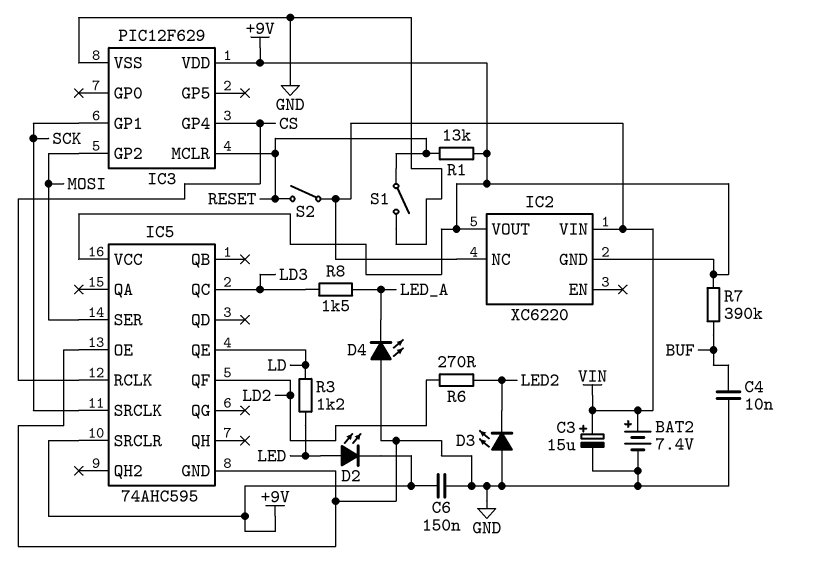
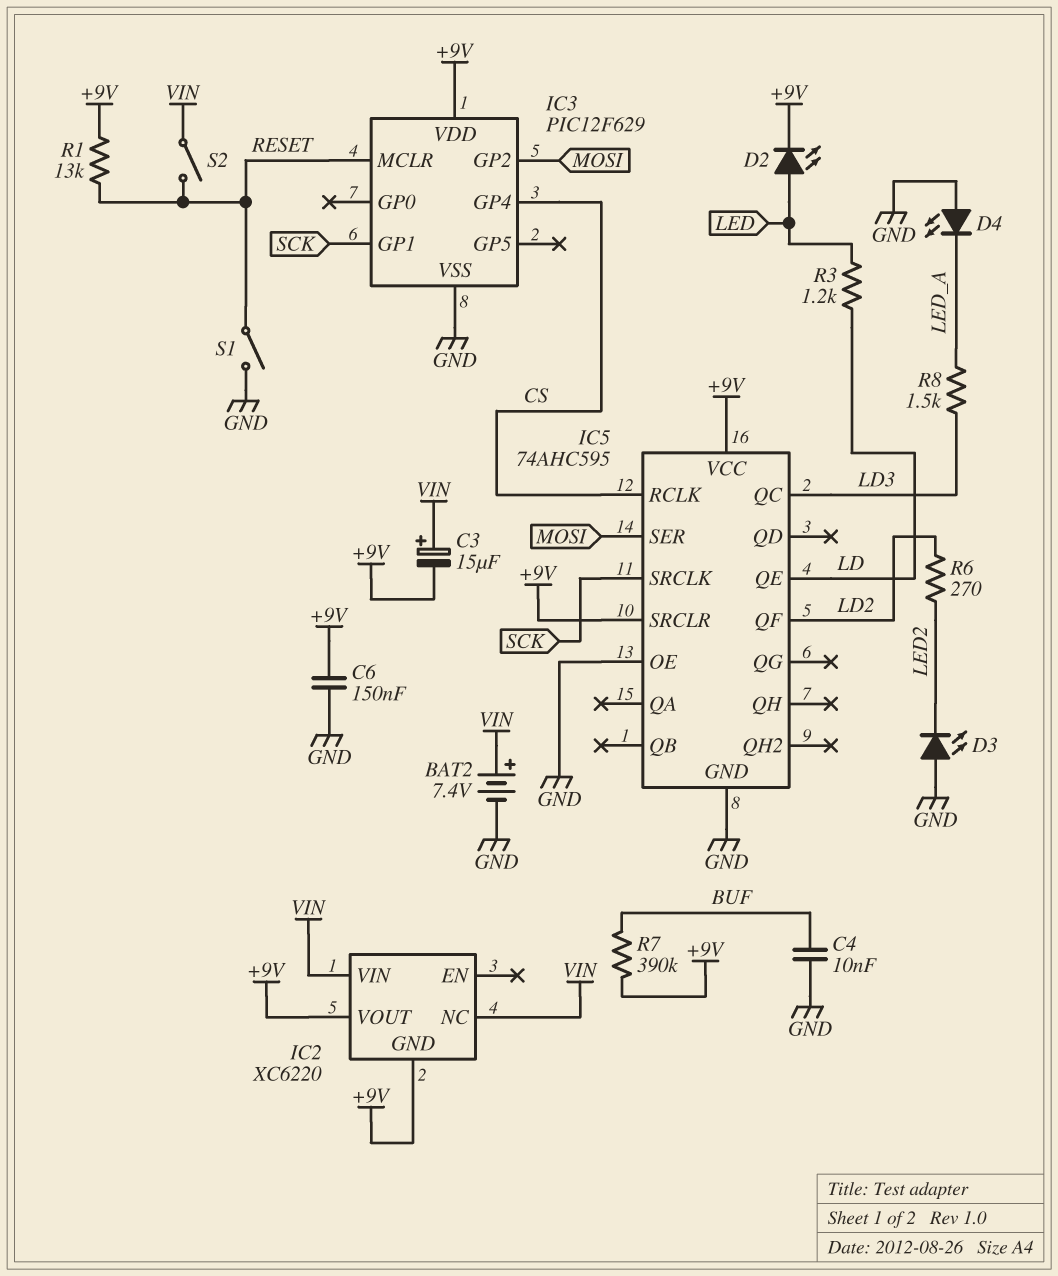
C3: 15uF (plus VIN, minus GND) -> 15uF (plus VIN, minus +9V)

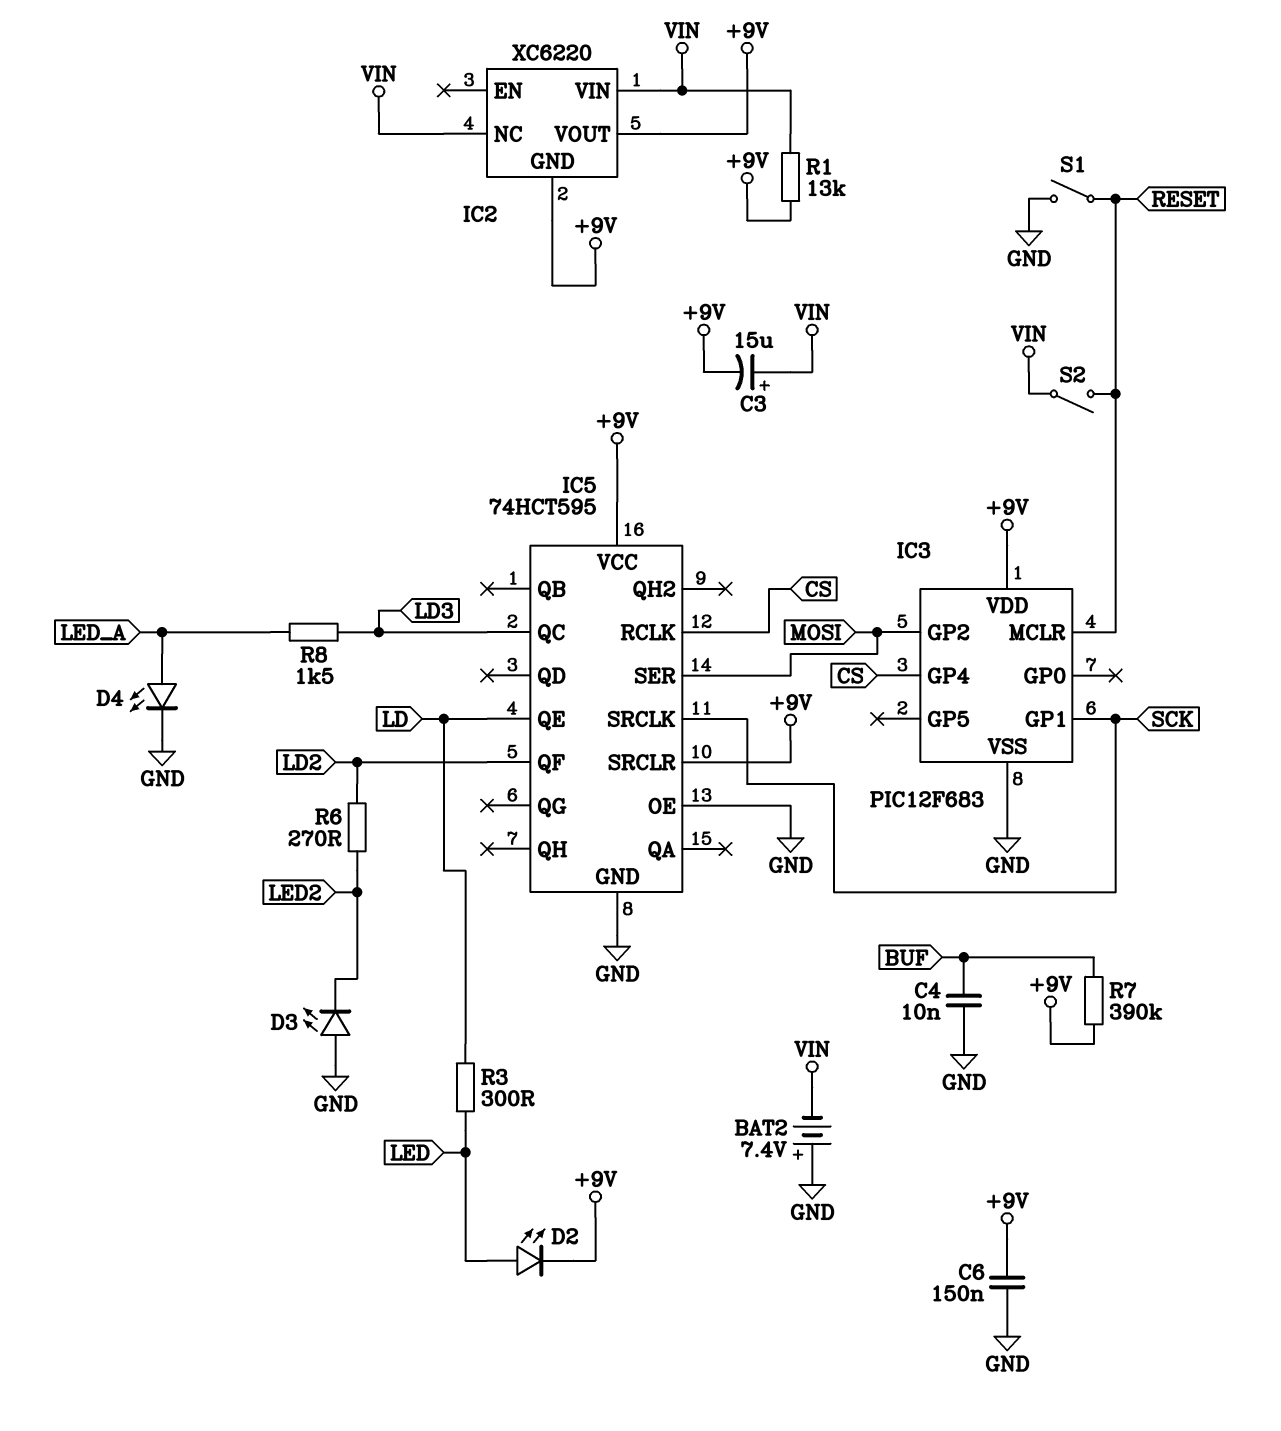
BAT2: 7.4V (plus VIN, minus GND) -> 7.4V (plus GND, minus VIN)
D4: LED (A GND, K LED_A) -> LED (A LED_A, K GND)
IC3: PIC12F629 -> PIC12F683
IC5: 74AHC595 -> 74HCT595
R1: 13k (+9V, RESET) -> 13k (+9V, VIN)
R3: 1.2k (LD, LED) -> 300 (LD, LED)

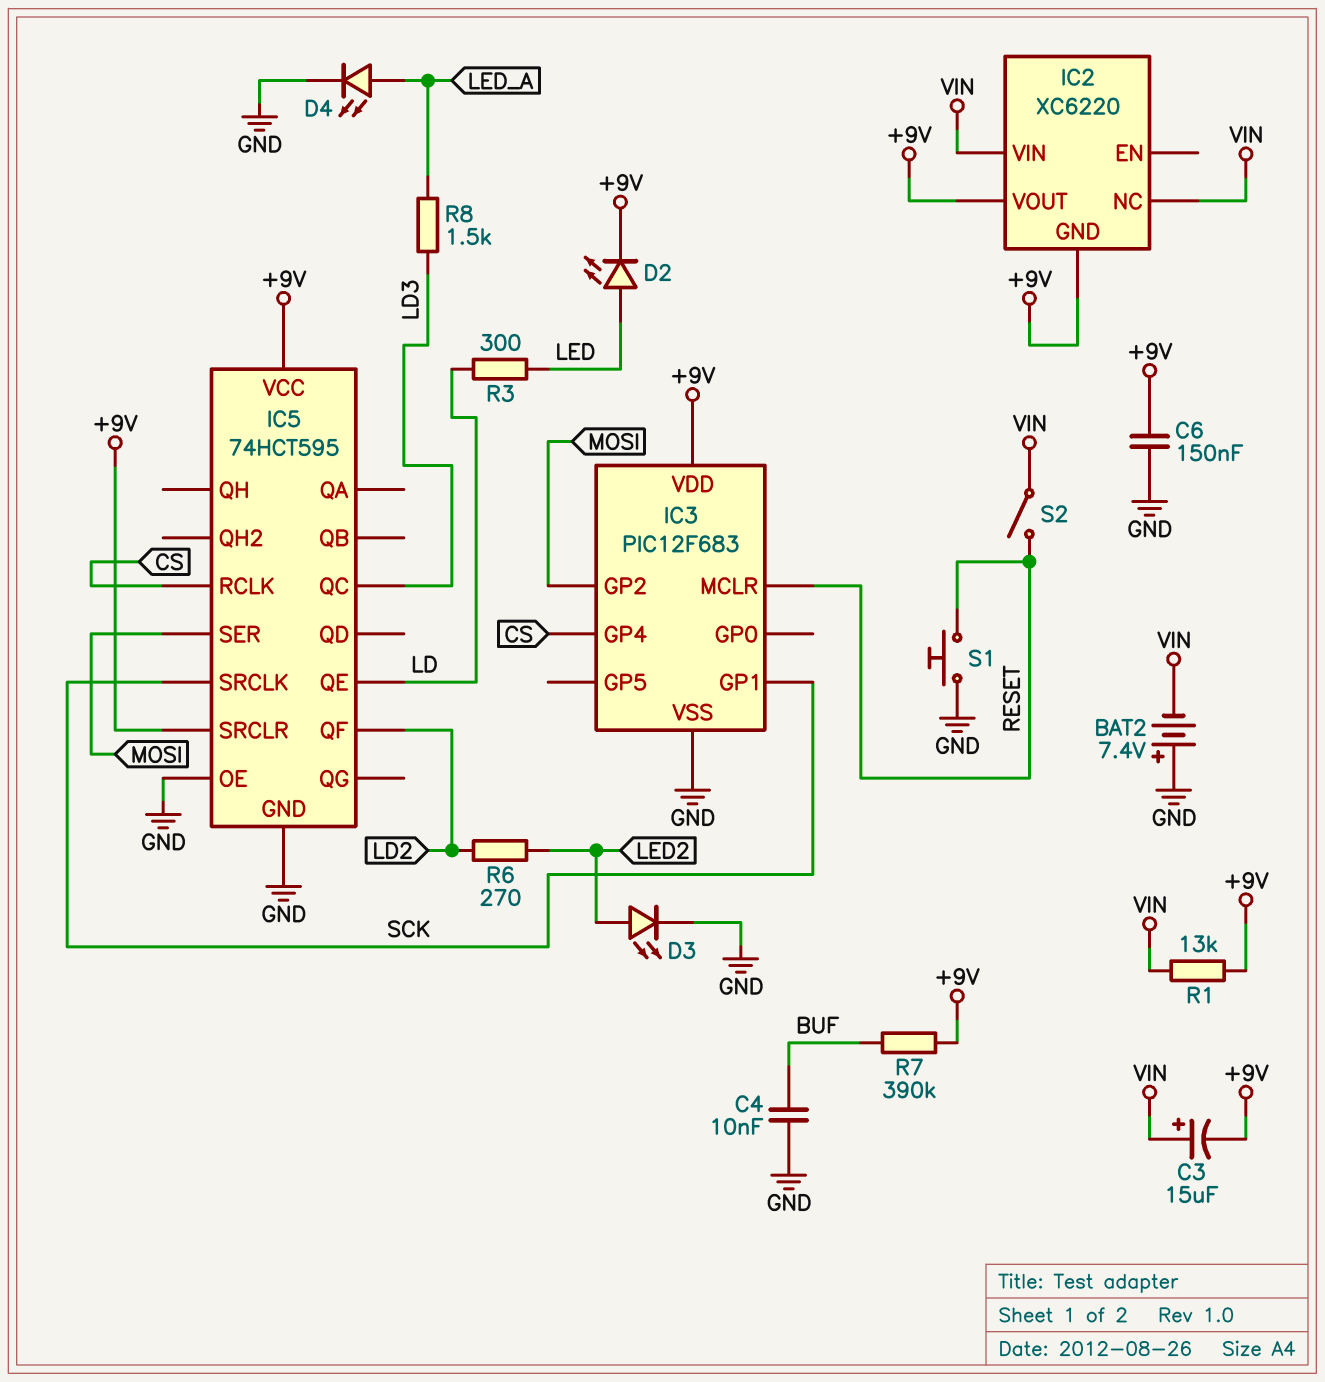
D3: LED (A GND, K LED2) -> LED (A LED2, K GND)
S1: switch (GND, RESET) -> button (GND, RESET)

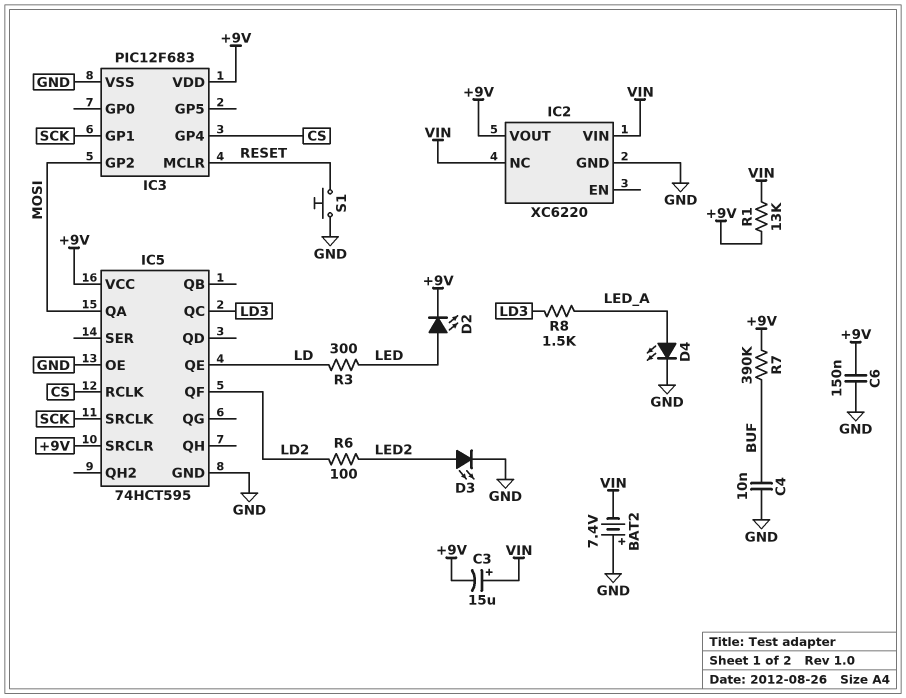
IC2 pin GND: +9V -> GND
IC5 pin QA: none -> MOSI
IC5 pin SER: MOSI -> none
R6: 270 (LD2, LED2) -> 100 (LD2, LED2)
S2: switch (RESET, VIN) -> none

